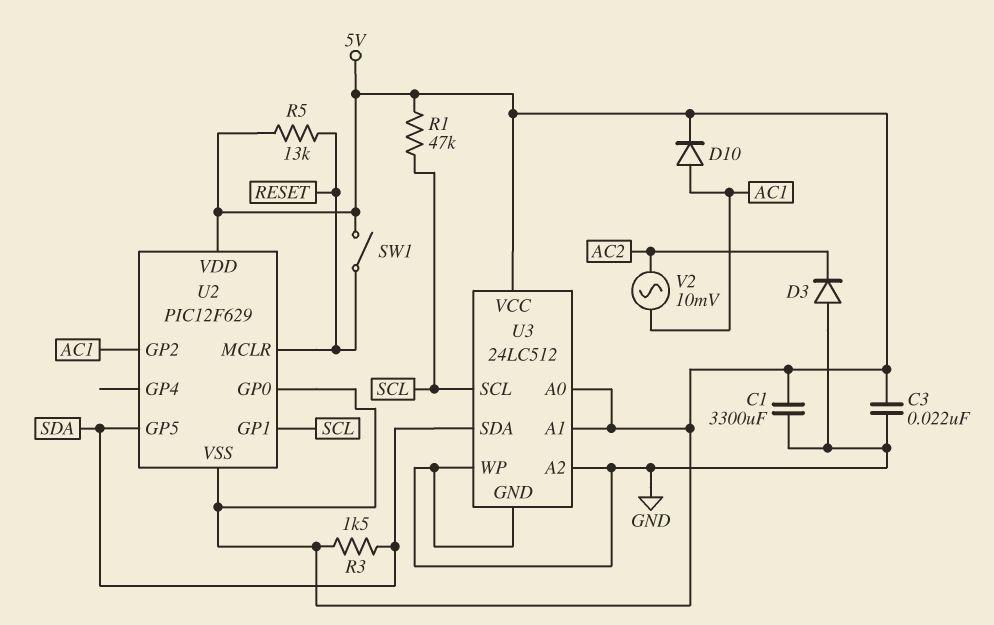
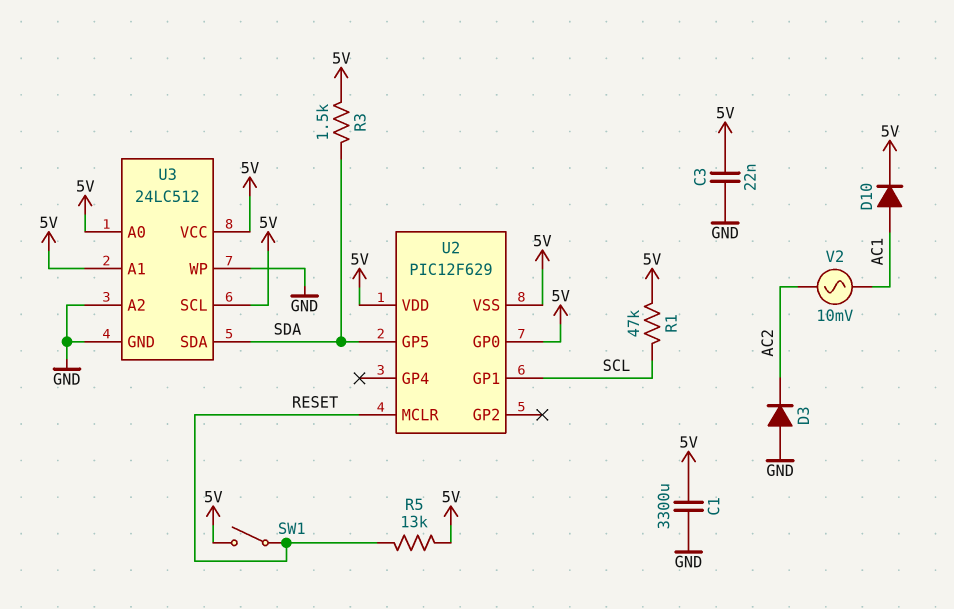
U2 pin GP2: AC1 -> none
U3 pin SCL: SCL -> 5V

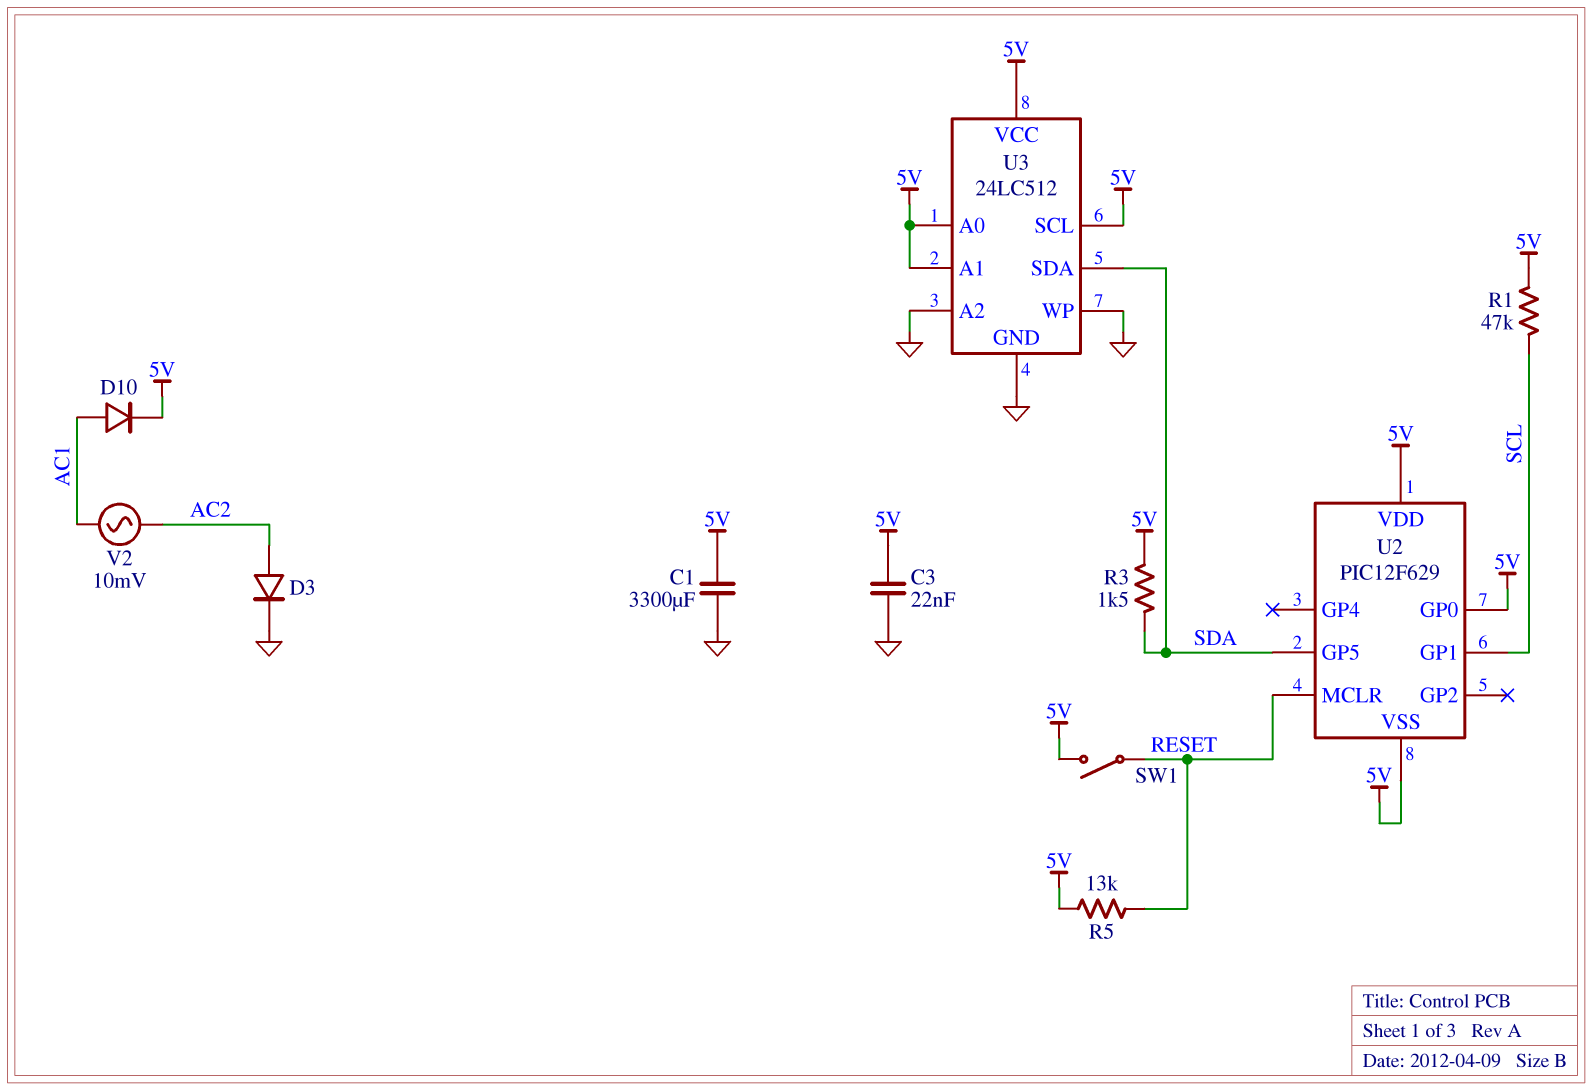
D3: diode (A GND, K AC2) -> diode (A AC2, K GND)

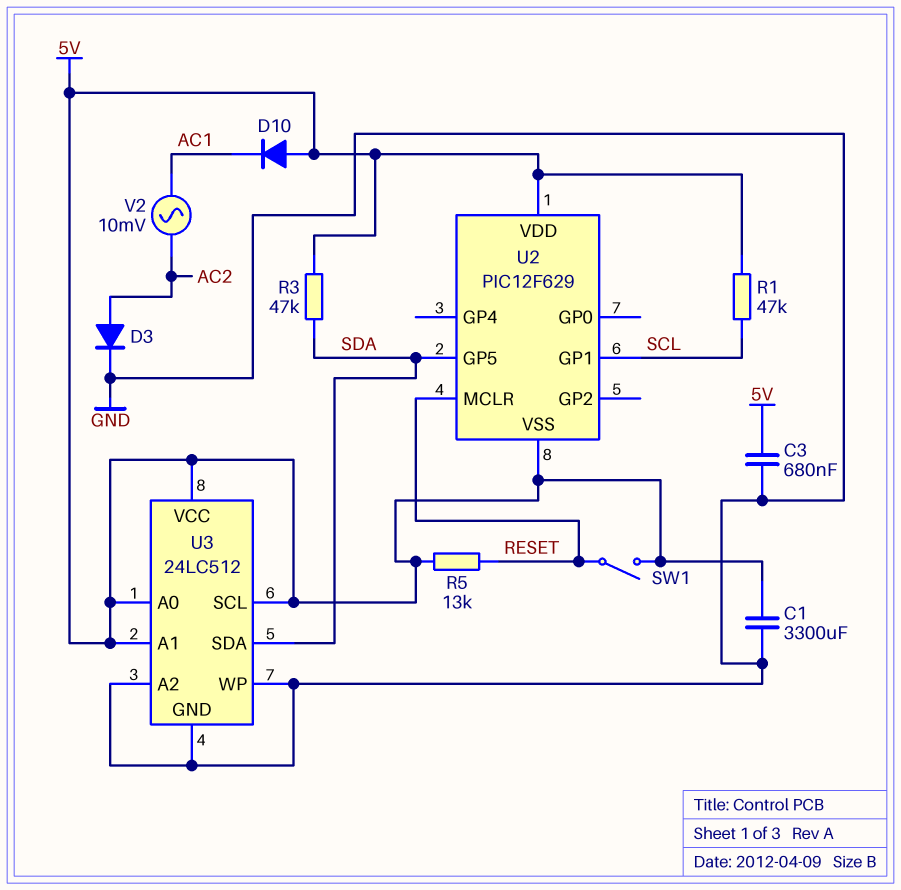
C3: 22nF (5V, GND) -> 680nF (5V, GND)
D10: diode (A AC1, K 5V) -> diode (A 5V, K AC1)
R3: 1.5k (5V, SDA) -> 47k (5V, SDA)
U2 pin GP0: 5V -> none

